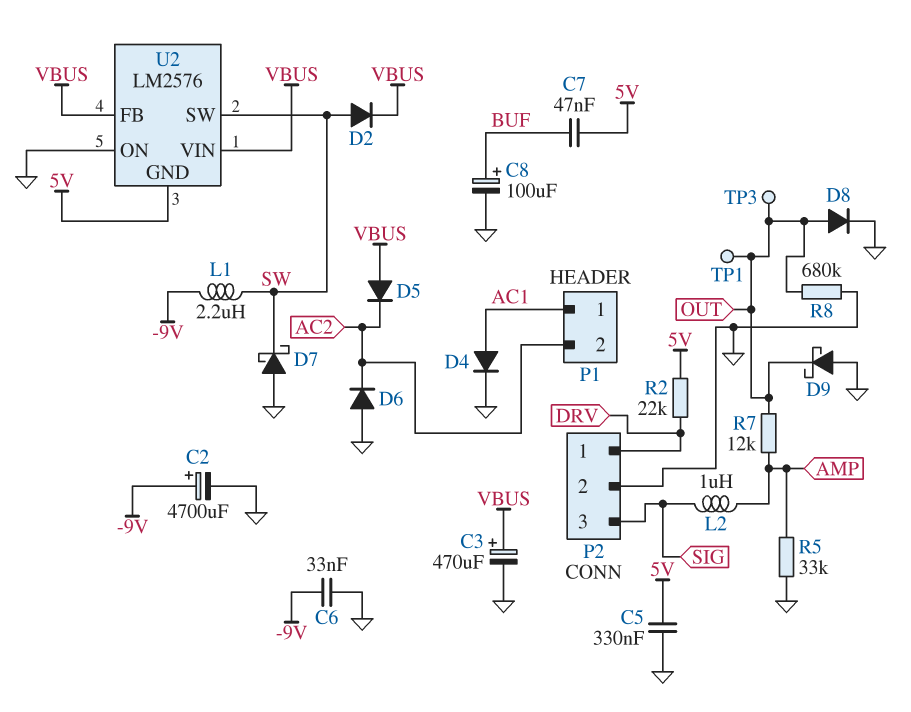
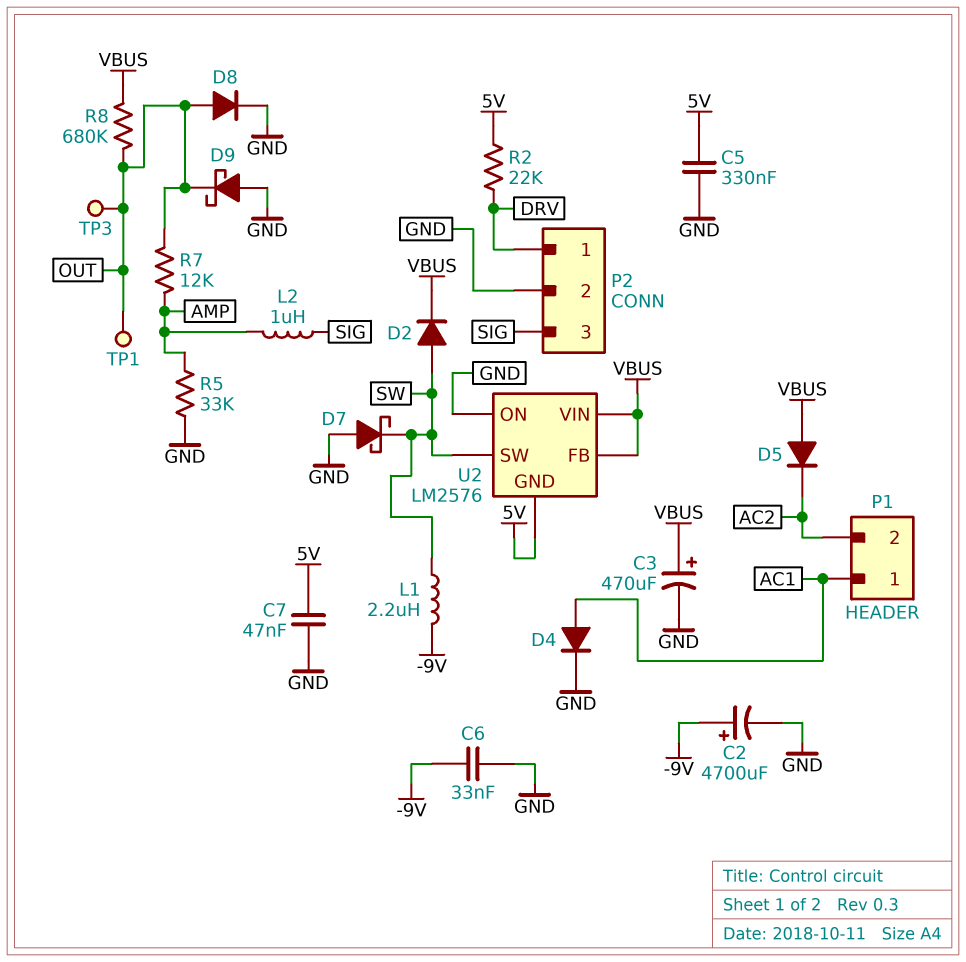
C7: 47nF (5V, BUF) -> 47nF (5V, GND)
C8: 100uF (plus BUF, minus GND) -> none
D6: diode (A GND, K AC2) -> none
R8: 680k (GND, OUT) -> 680k (OUT, VBUS)

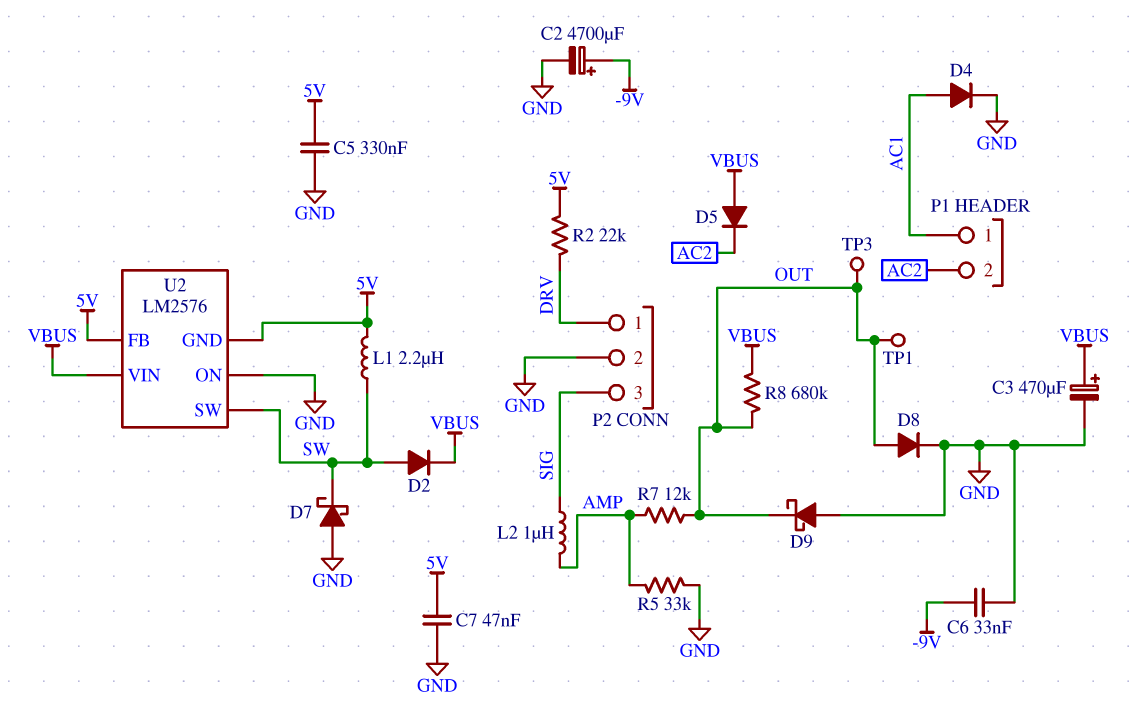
L1: 2.2uH (-9V, SW) -> 2.2uH (5V, SW)
U2 pin FB: VBUS -> 5V

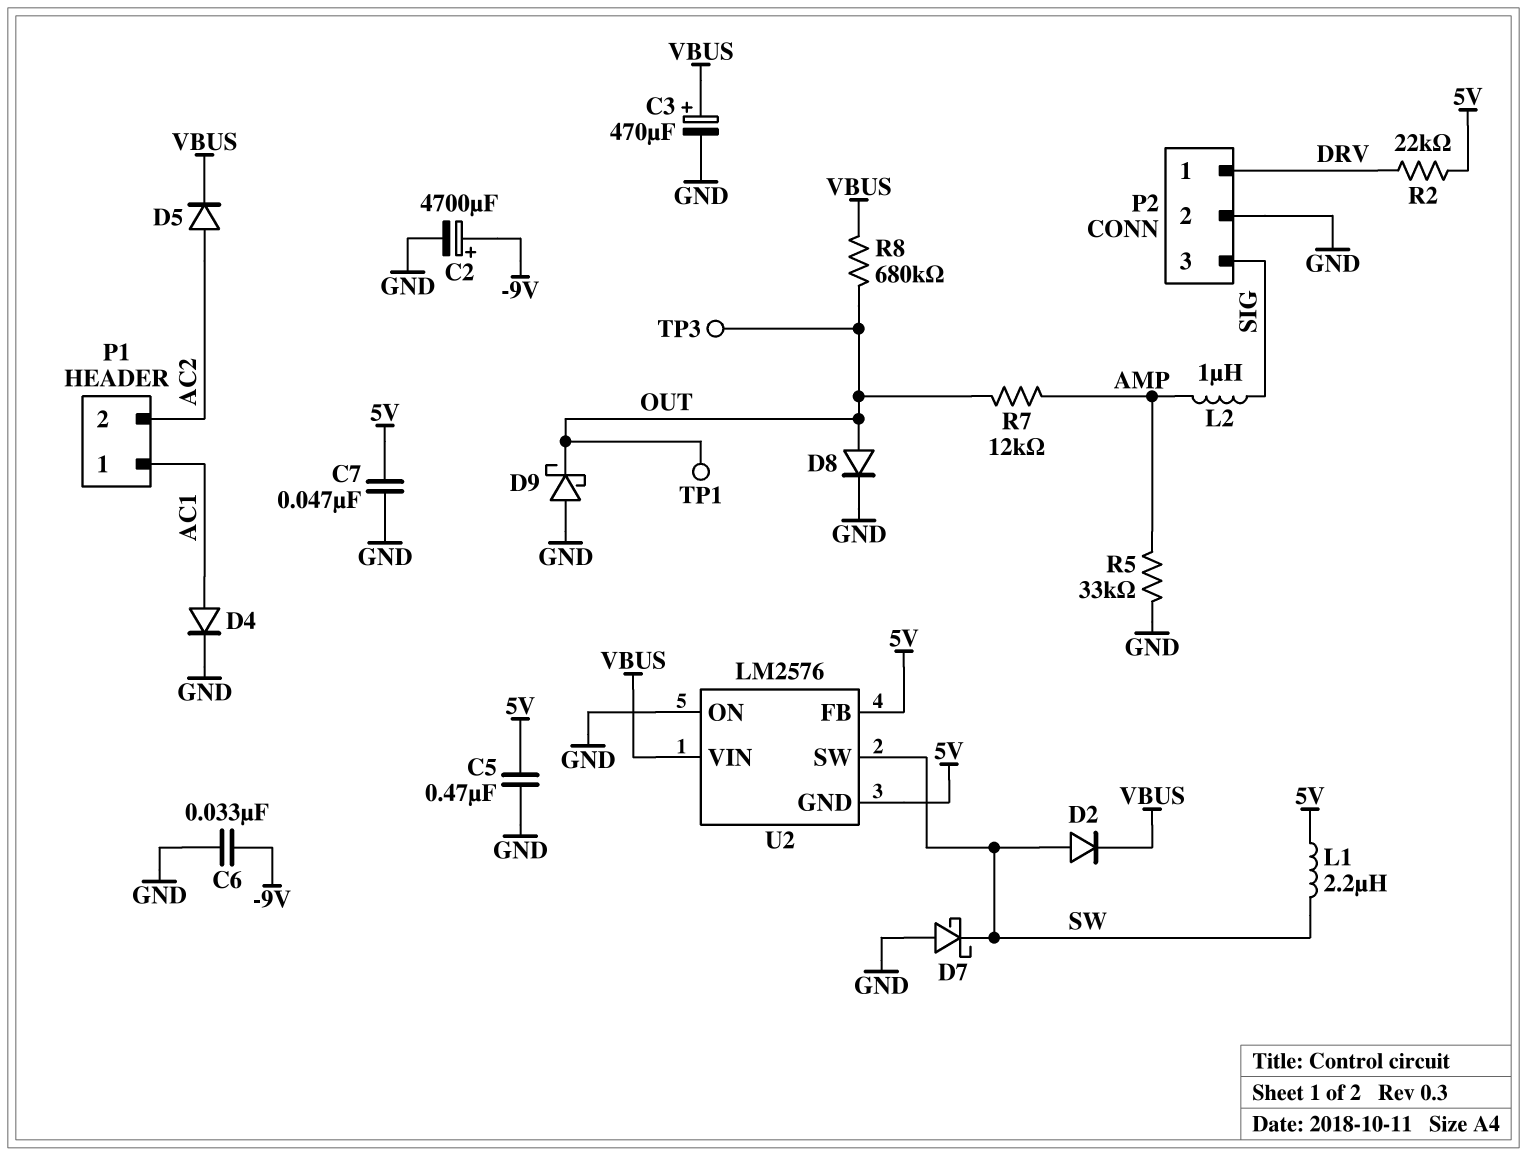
C5: 330nF (5V, GND) -> 470nF (5V, GND)
D5: diode (A VBUS, K AC2) -> diode (A AC2, K VBUS)

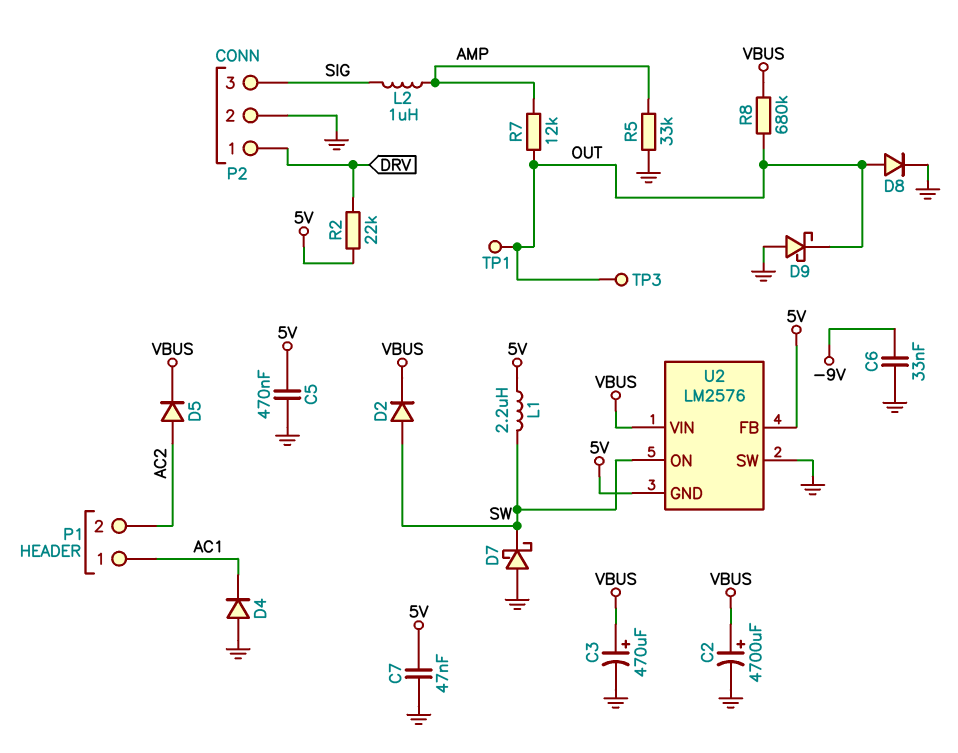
C2: 4700uF (plus -9V, minus GND) -> 4700uF (plus VBUS, minus GND)
D4: diode (A AC1, K GND) -> diode (A GND, K AC1)
U2 pin ON: GND -> SW
U2 pin SW: SW -> GND

